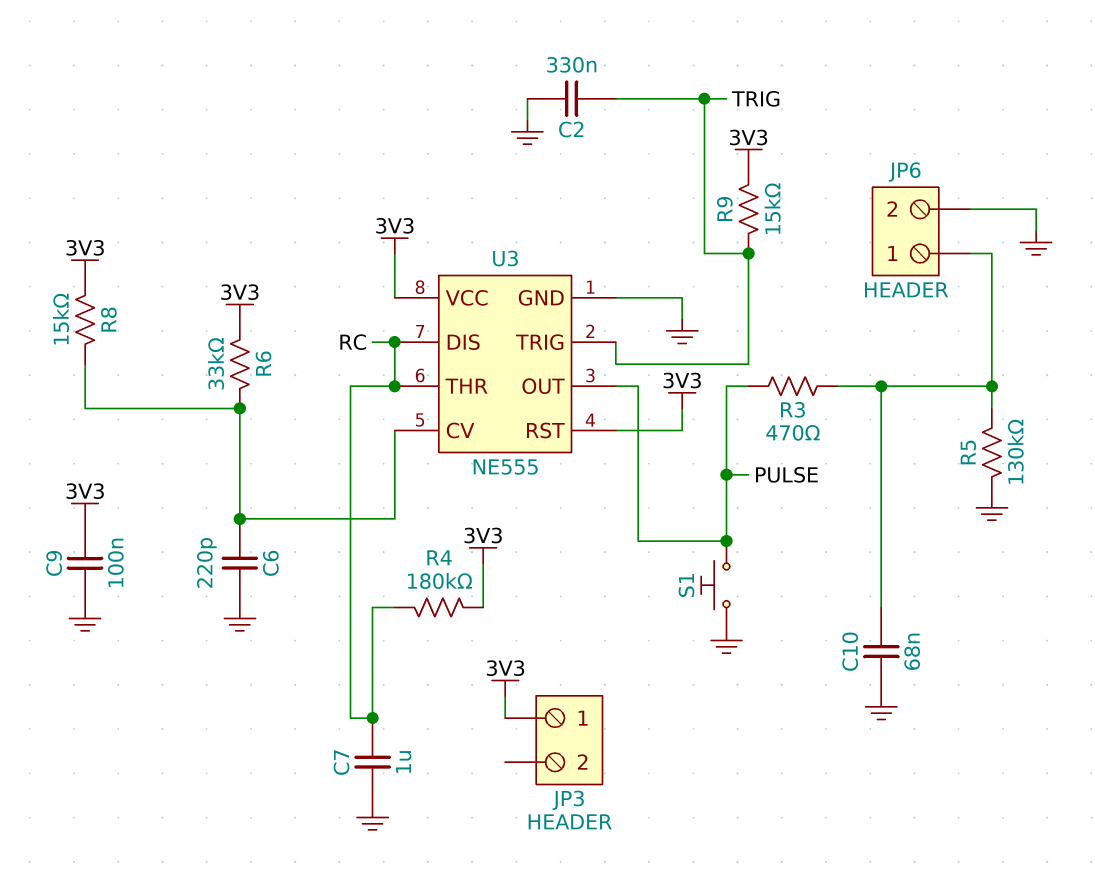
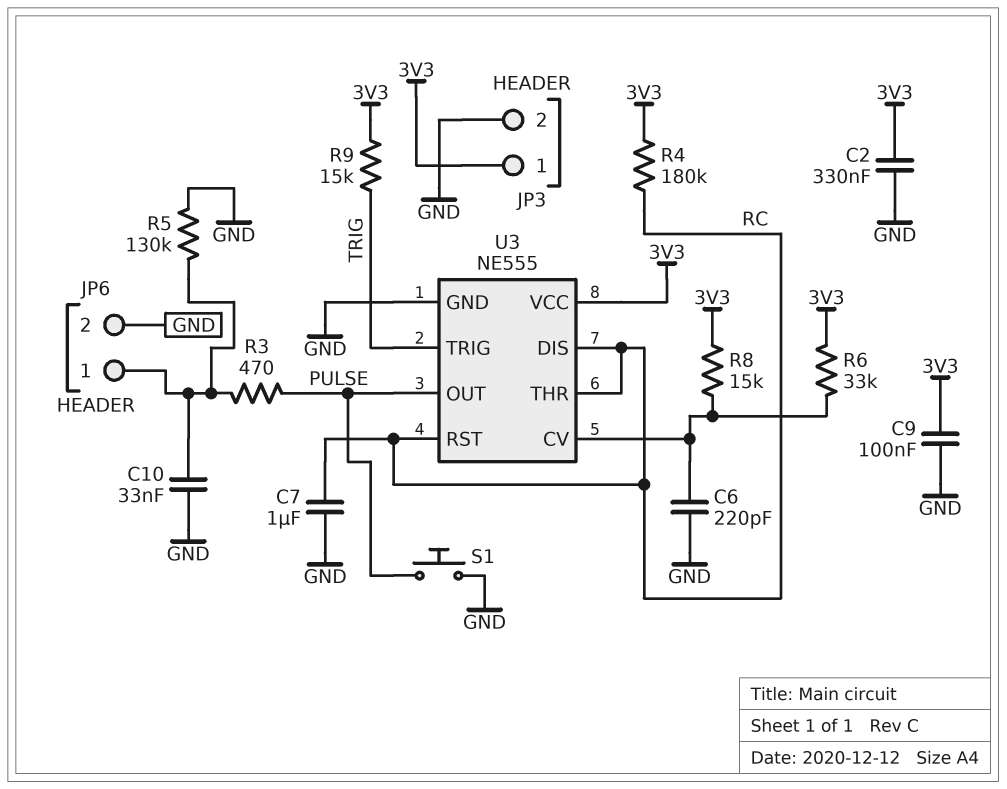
C2: 330nF (GND, TRIG) -> 330nF (3V3, GND)
C10: 68nF (GND, JP6/1) -> 33nF (GND, JP6/1)
JP3 pin 2: none -> GND
U3 pin RST: 3V3 -> RC

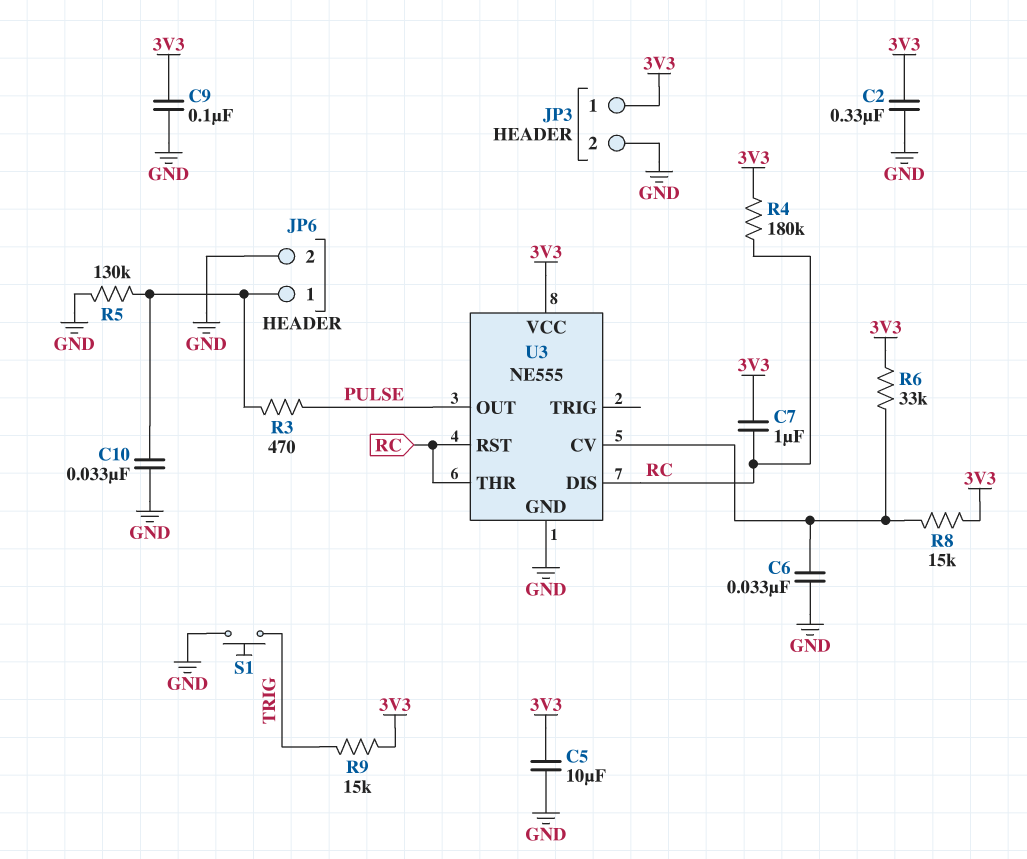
C5: none -> 10uF (3V3, GND)
C6: 220pF (GND, U3/CV) -> 33nF (GND, U3/CV)
C7: 1uF (GND, RC) -> 1uF (3V3, RC)
S1: button (GND, PULSE) -> button (GND, TRIG)
U3 pin TRIG: TRIG -> none

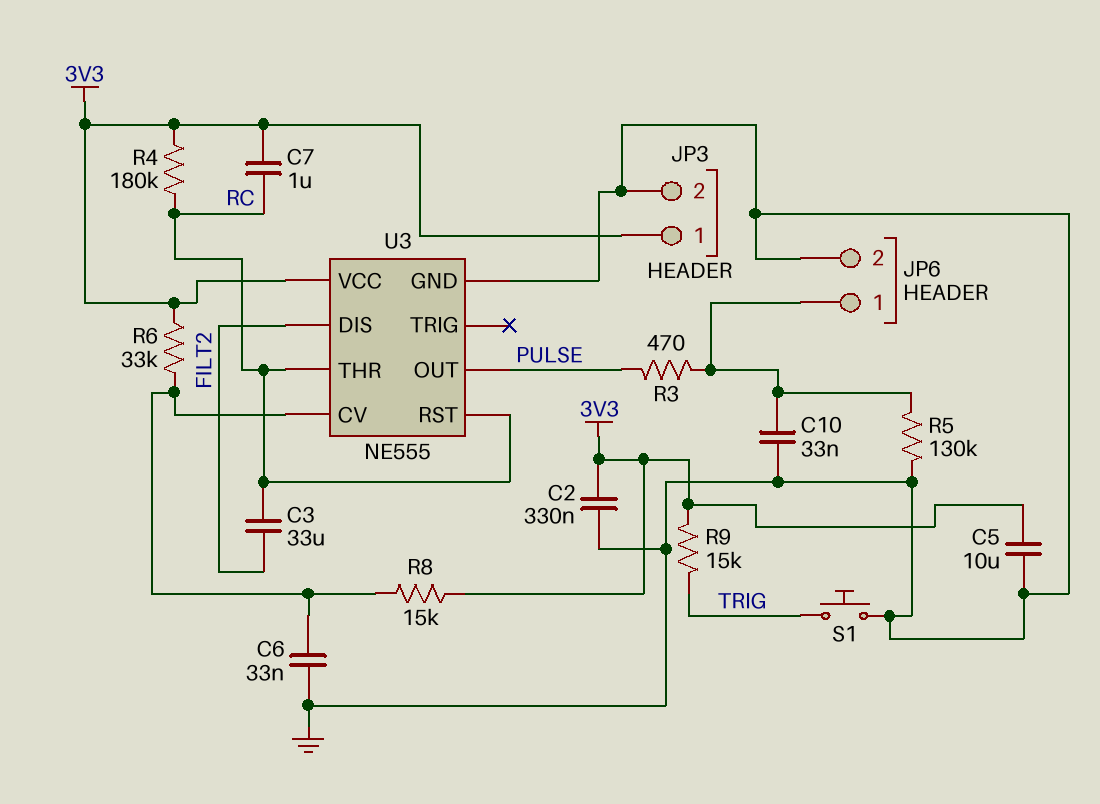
C3: none -> 33uF (FILT2, RC)
C9: 100nF (3V3, GND) -> none
U3 pin DIS: RC -> FILT2

